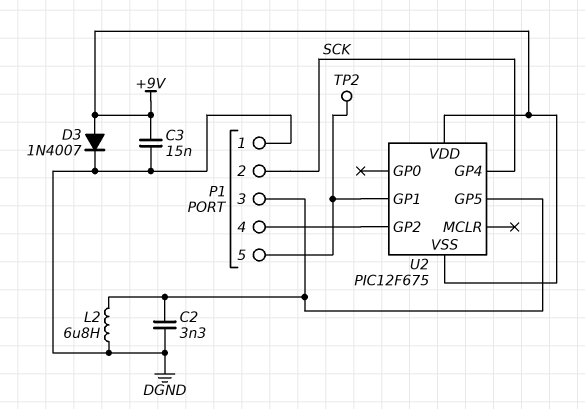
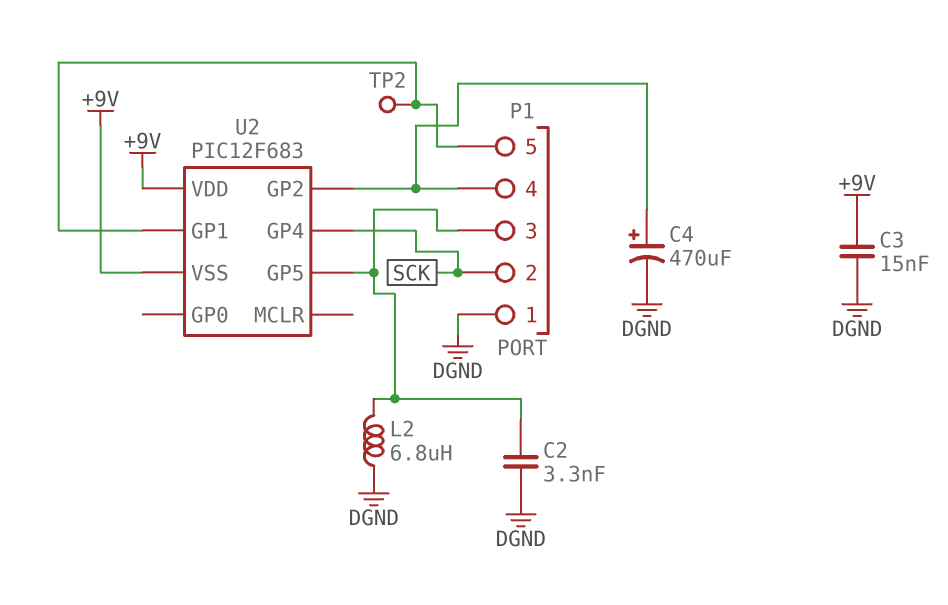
C4: none -> 470uF (plus P1/4, minus DGND)
D3: diode 1N4007 (A +9V, K DGND) -> none
U2: PIC12F675 -> PIC12F683

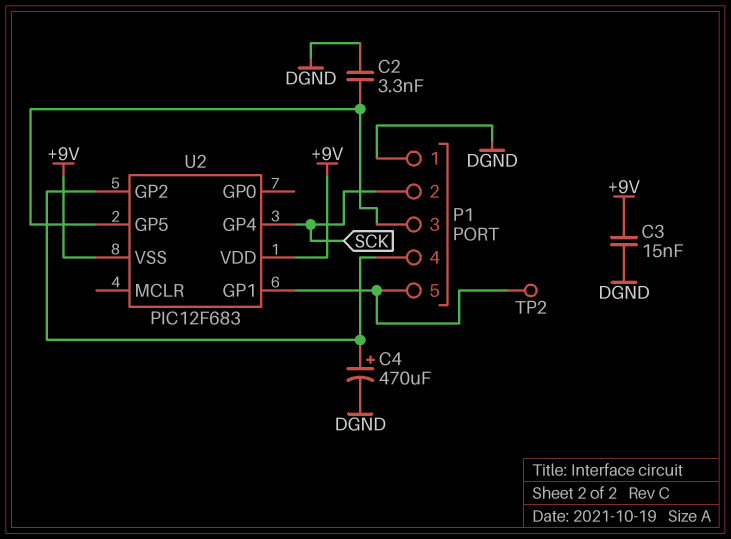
L2: 6.8uH (DGND, P1/3) -> none

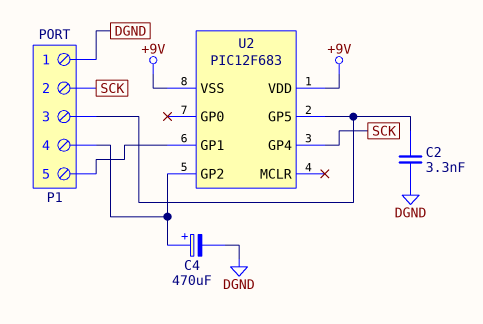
C3: 15nF (+9V, DGND) -> none
TP2: test point (P1/5) -> none

